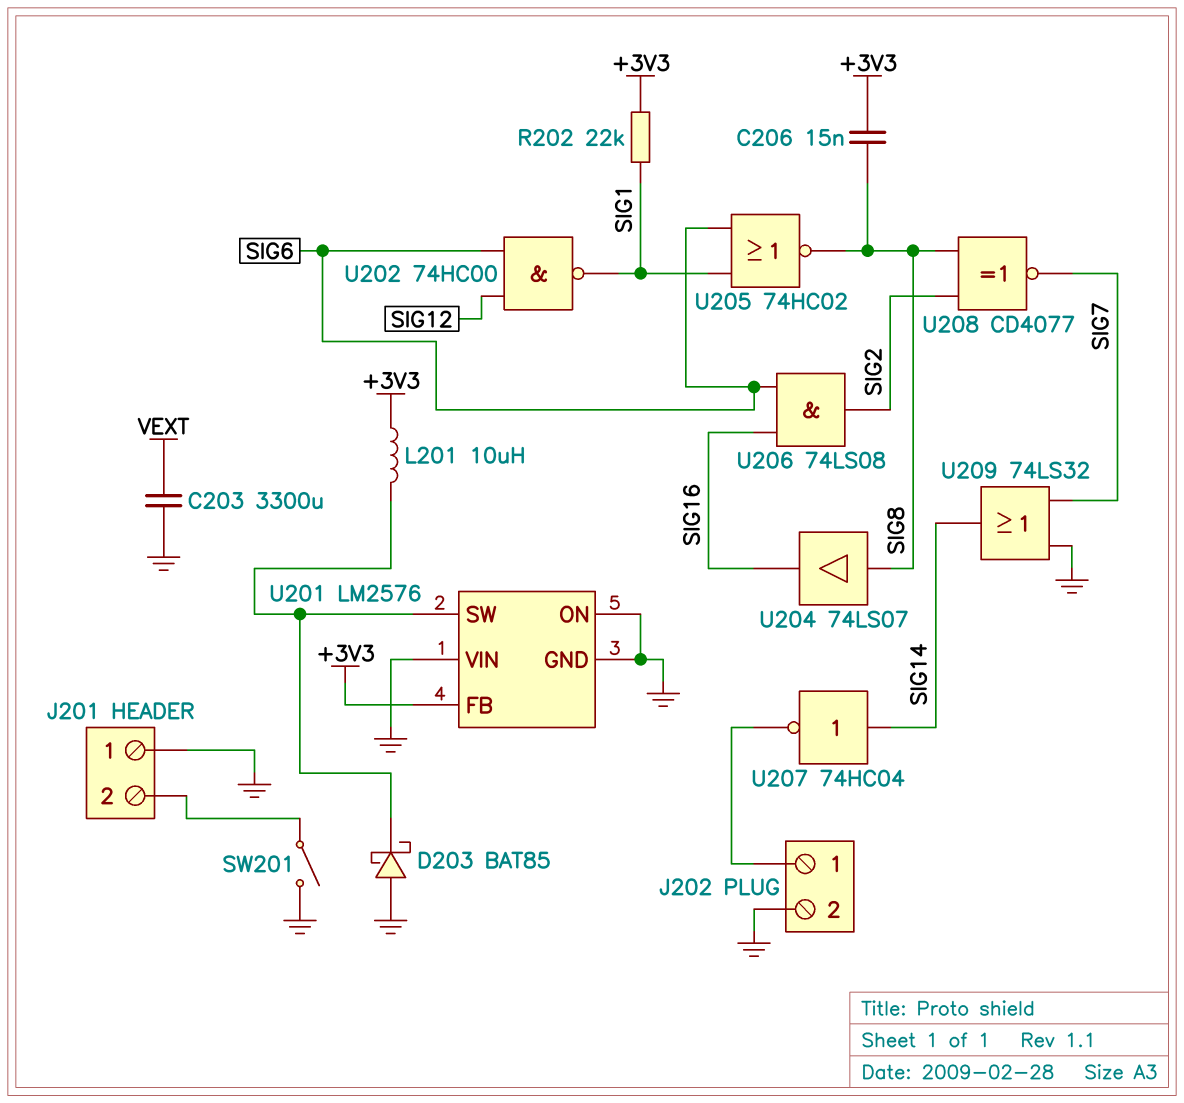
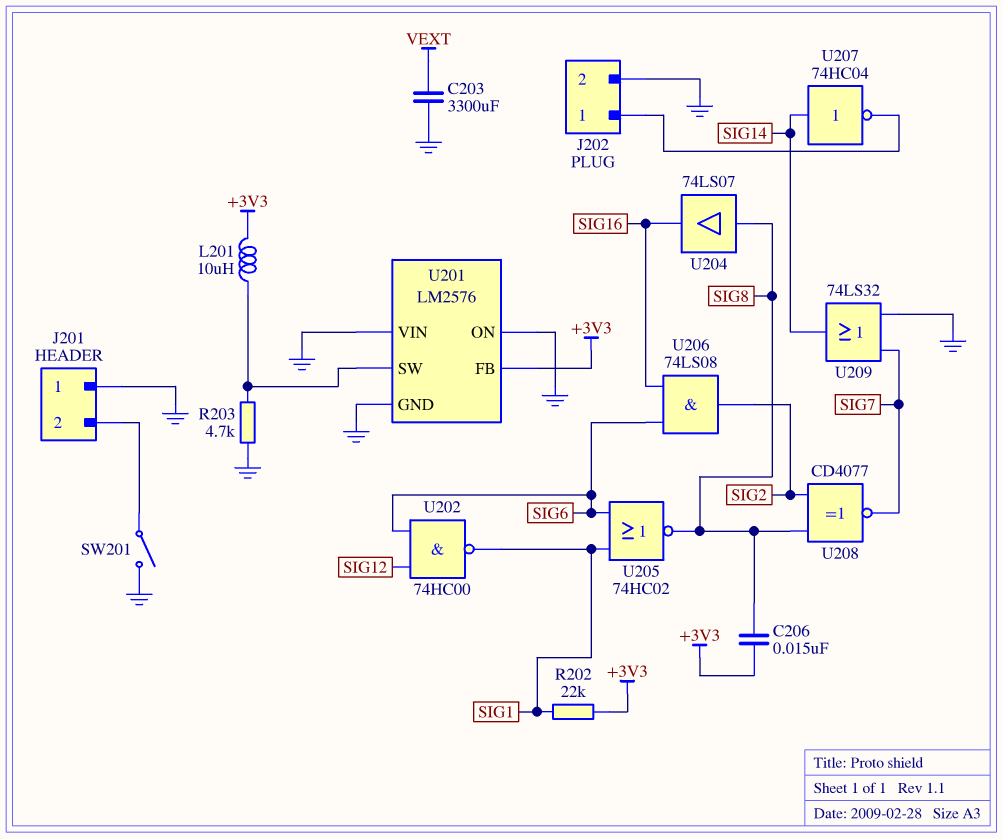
D203: schottky BAT85 (A GND, K U201/SW) -> none
R203: none -> 4.7k (GND, U201/SW)

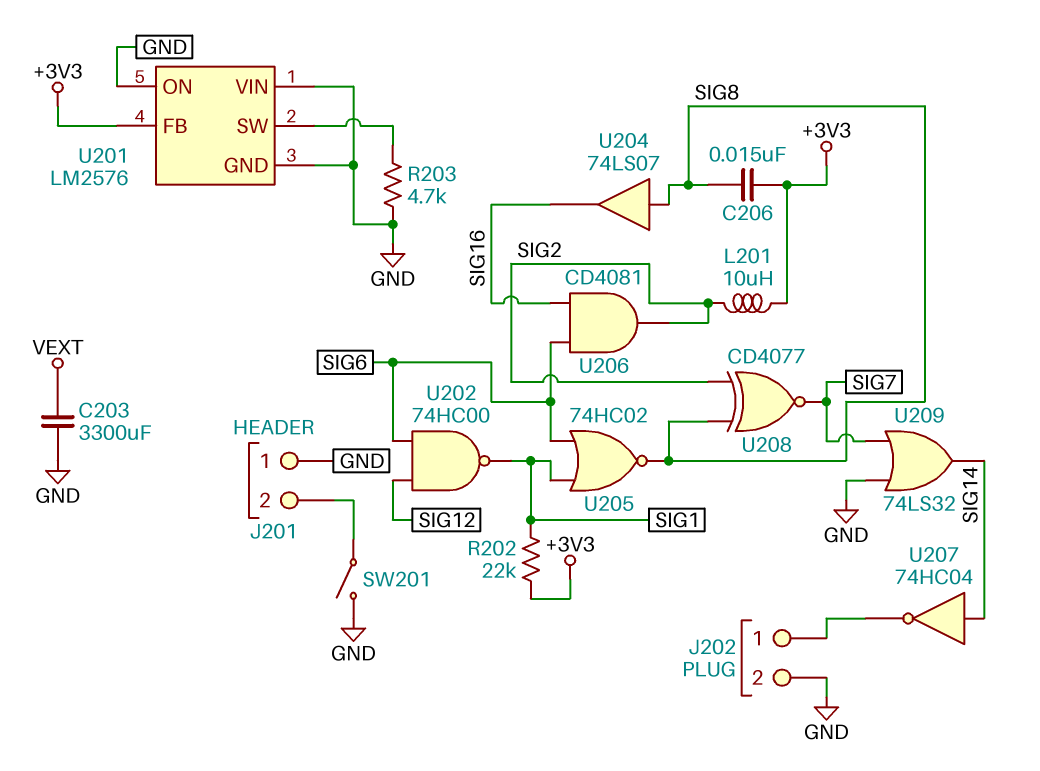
L201: 10uH (+3V3, U201/SW) -> 10uH (+3V3, SIG2)
U206: AND 74LS08 (in SIG6, in SIG16, out SIG2) -> AND CD4081 (in SIG6, in SIG16, out SIG2)

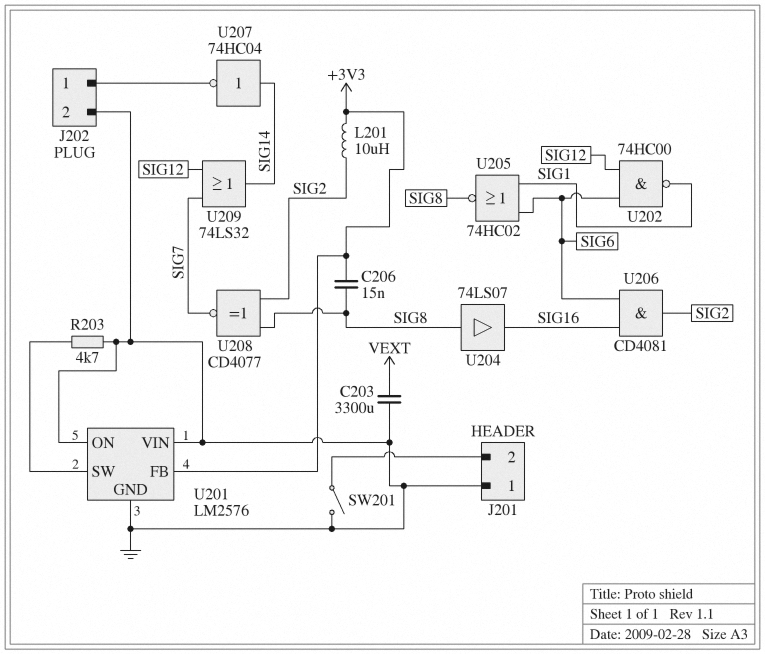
R202: 22k (+3V3, SIG1) -> none
U209: OR 74LS32 (in GND, in SIG7, out SIG14) -> OR 74LS32 (in SIG7, in SIG12, out SIG14)

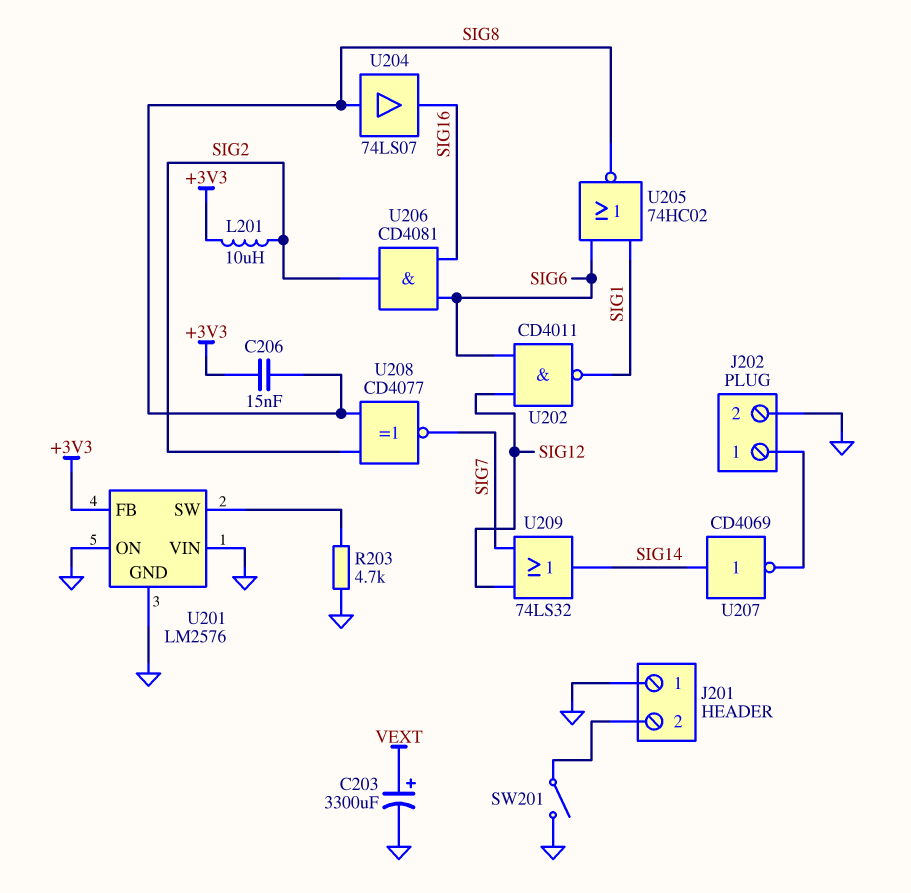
C203: 3300uF (GND, VEXT) -> 3300uF (plus VEXT, minus GND)
U202: NAND 74HC00 (in SIG6, in SIG12, out SIG1) -> NAND CD4011 (in SIG6, in SIG12, out SIG1)
U207: NOT 74HC04 (in SIG14, out J202/1) -> NOT CD4069 (in SIG14, out J202/1)

